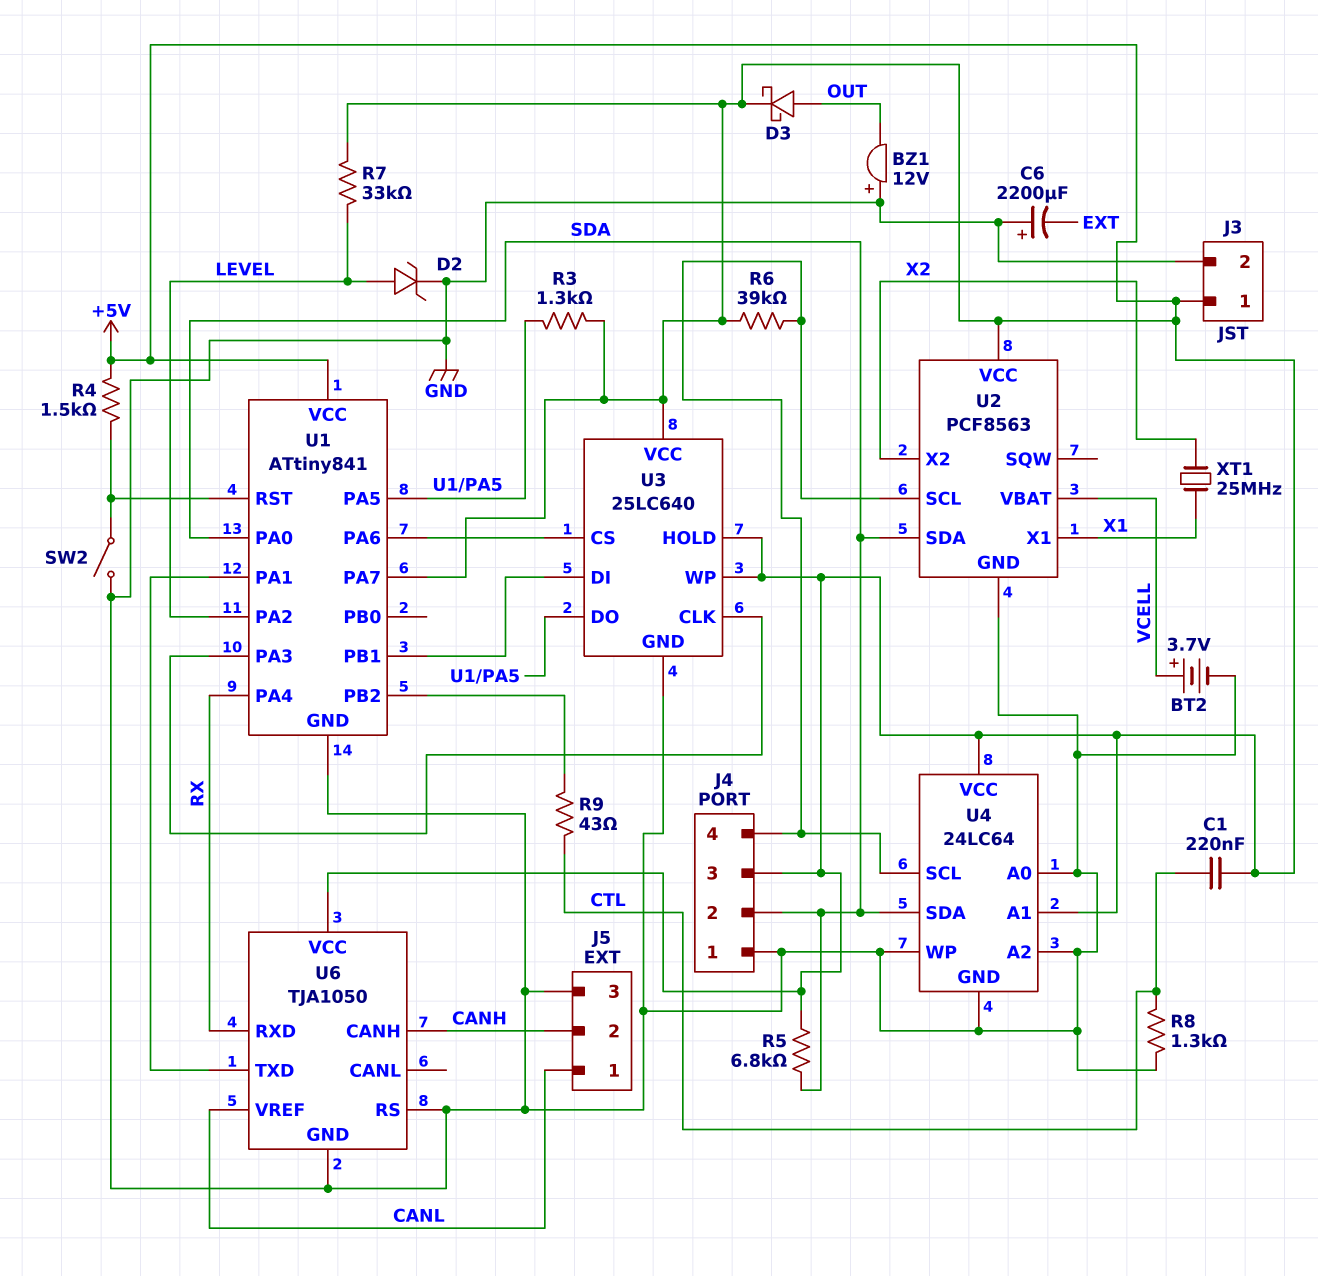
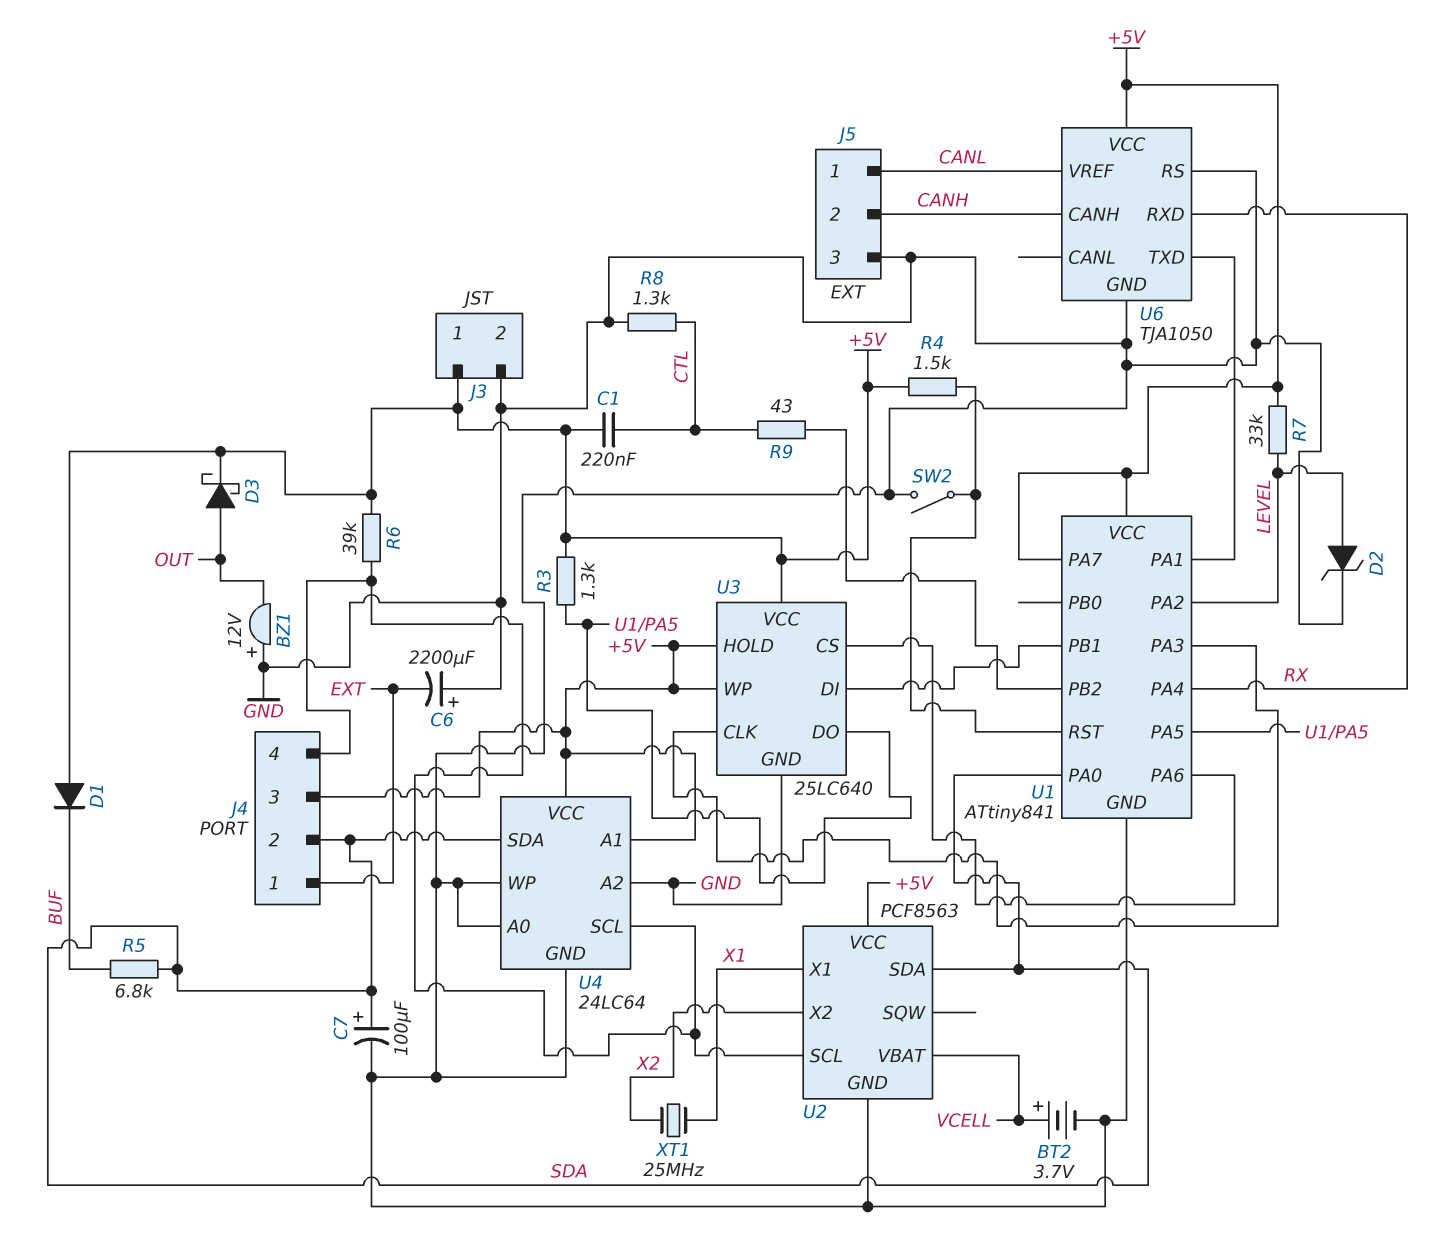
C7: none -> 100uF (plus SDA, minus GND)
D1: none -> diode (A +5V, K BUF)
J4 pin 1: GND -> EXT
R5: 6.8k (+5V, SDA) -> 6.8k (BUF, SDA)

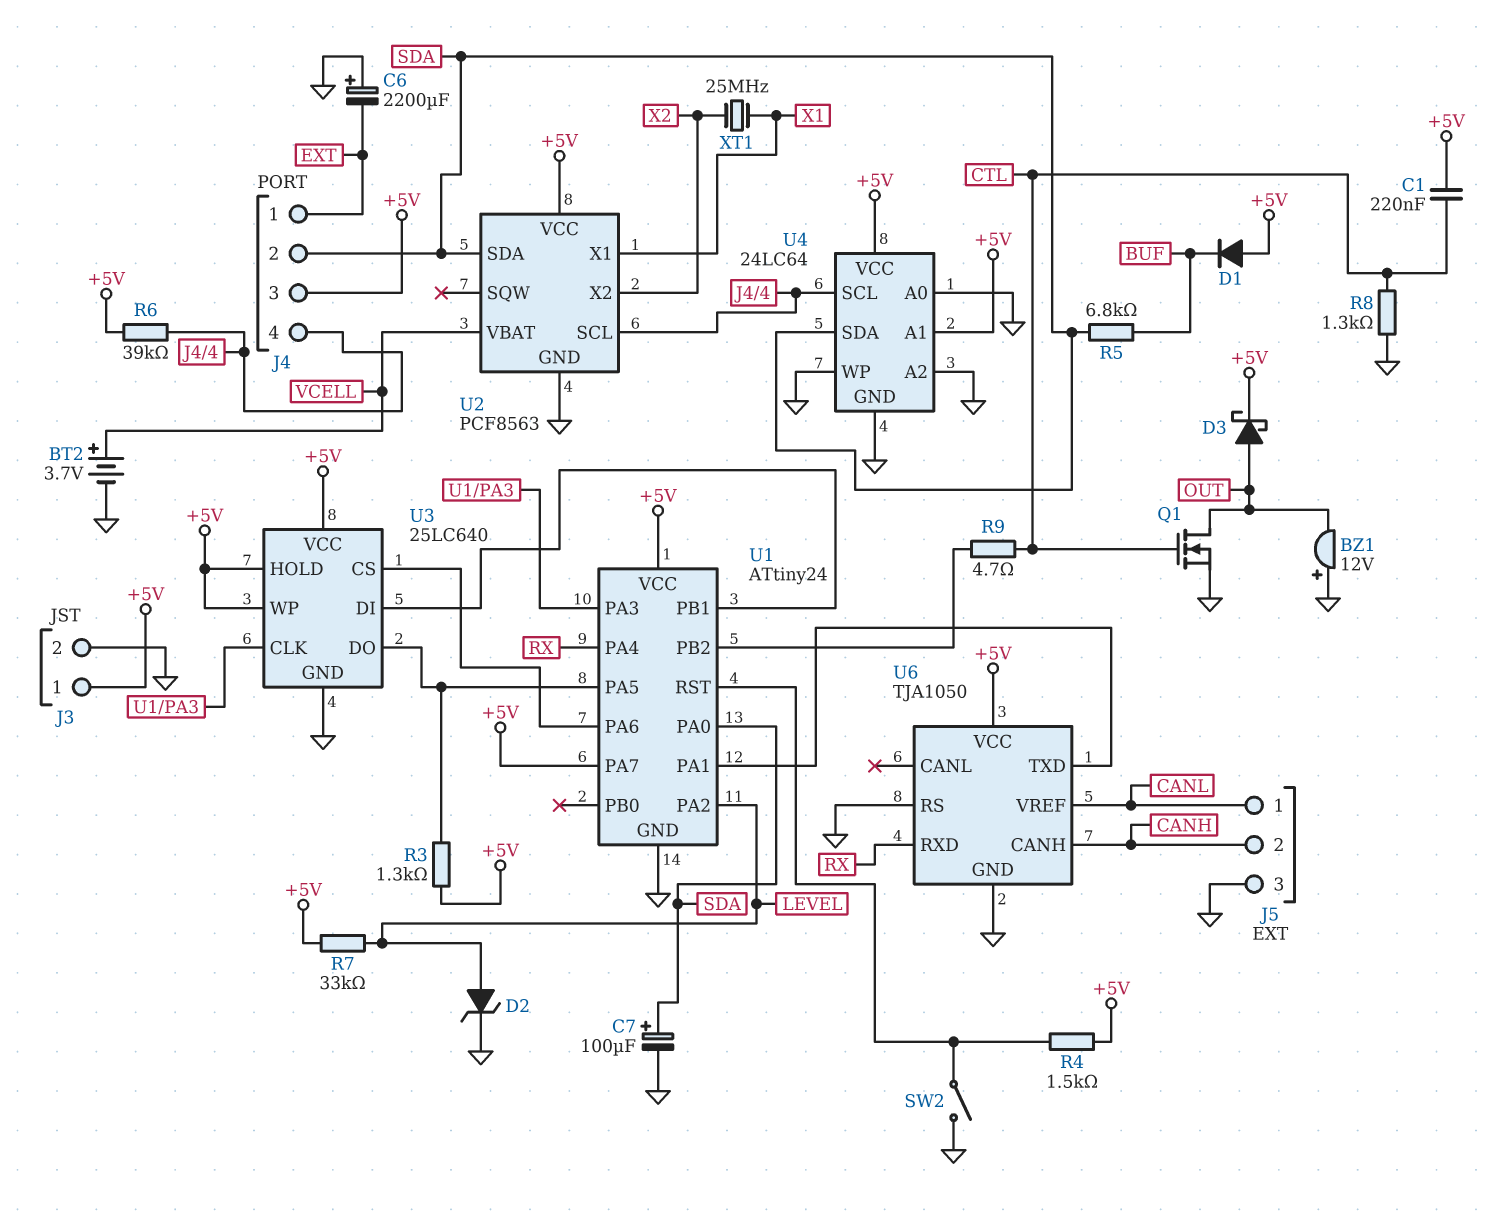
Q1: none -> NMOS (G CTL, D OUT, S GND)
R9: 43 (CTL, U1/PB2) -> 4.7 (CTL, U1/PB2)
U1: ATtiny841 -> ATtiny24

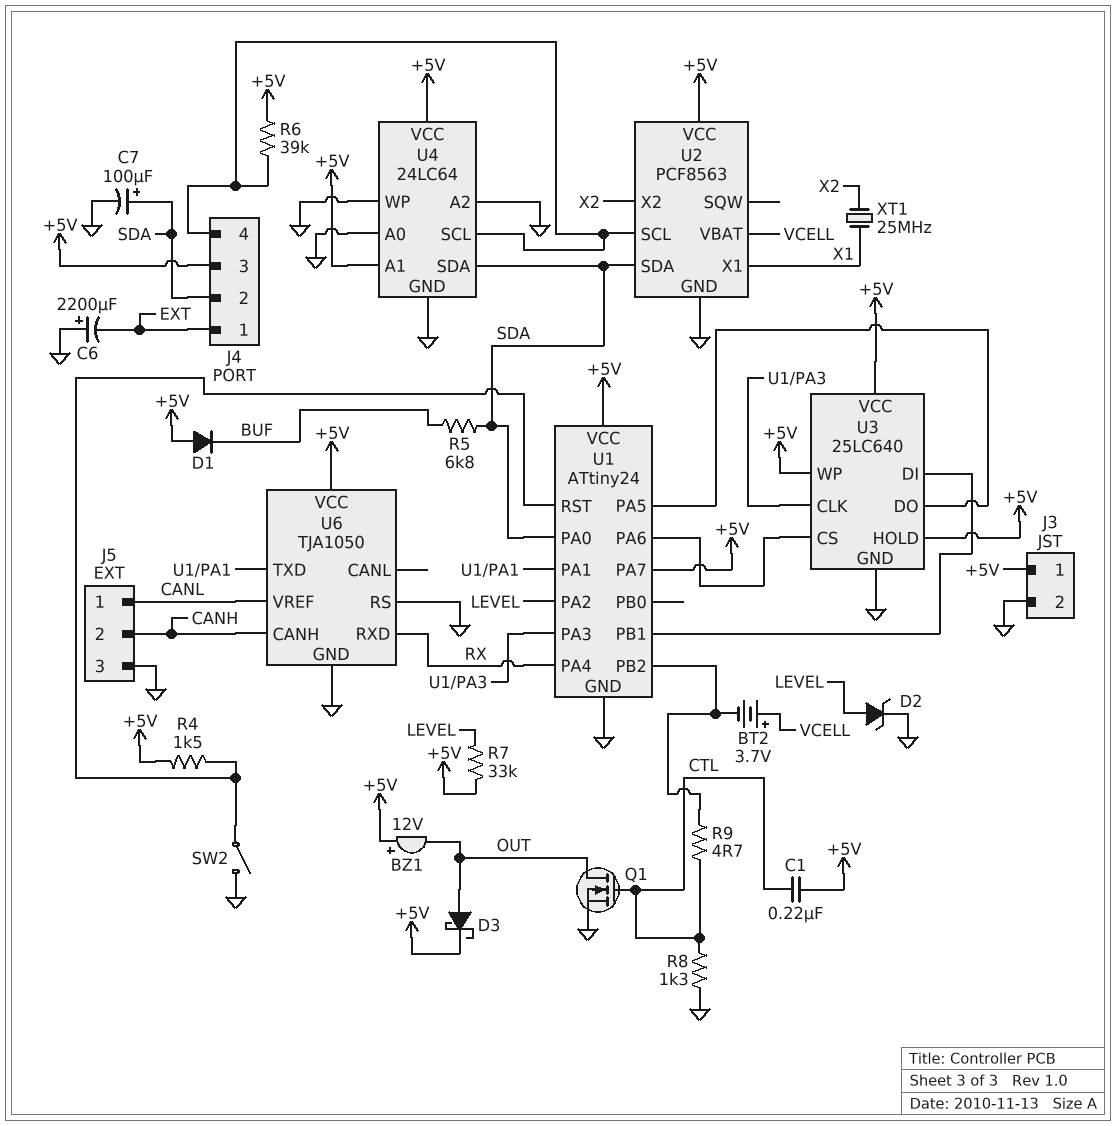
BT2: 3.7V (plus VCELL, minus GND) -> 3.7V (plus VCELL, minus U1/PB2)
BZ1: buzzer 12V (plus GND, minus OUT) -> buzzer 12V (plus +5V, minus OUT)
R3: 1.3k (+5V, U1/PA5) -> none

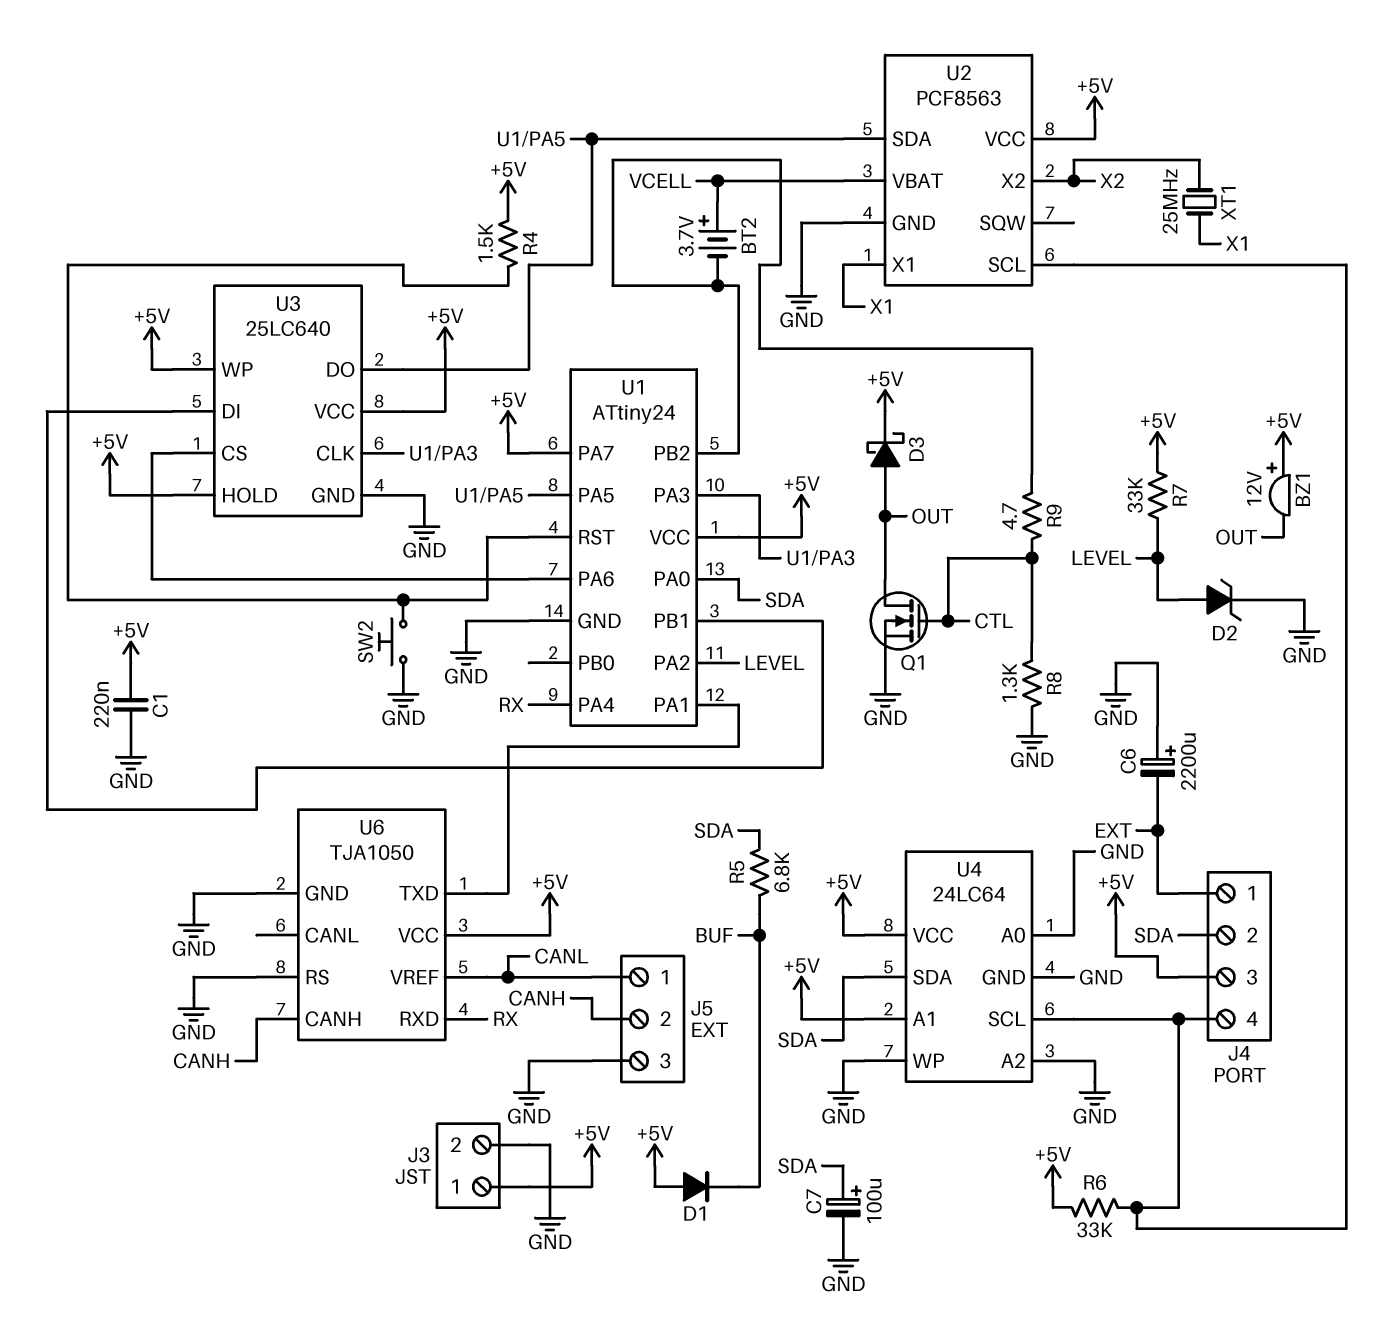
C1: 220nF (+5V, CTL) -> 220nF (+5V, GND)
R6: 39k (+5V, J4/4) -> 33k (+5V, J4/4)
SW2: switch (GND, U1/RST) -> button (GND, U1/RST)
U2 pin SDA: SDA -> U1/PA5

